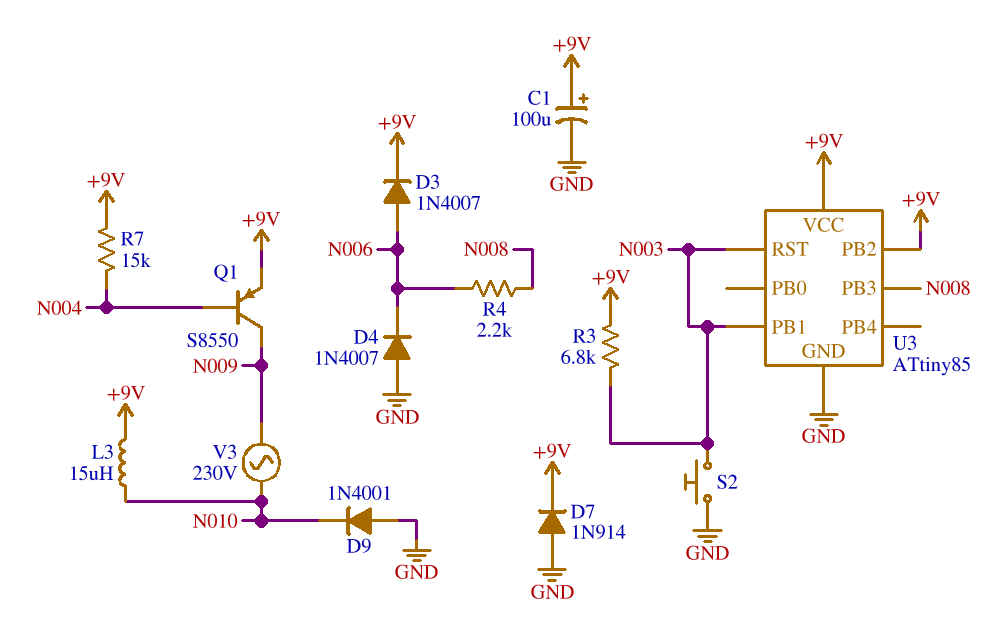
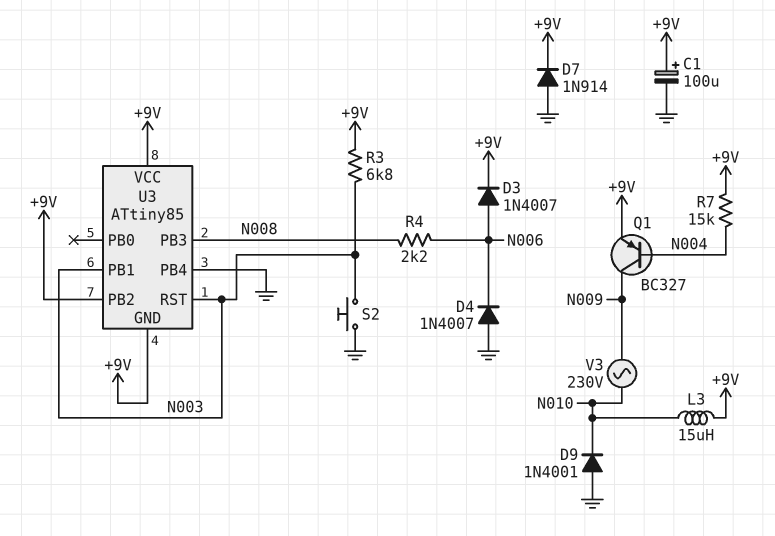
Q1: PNP S8550 (B N004, C N009, E +9V) -> PNP BC327 (B N004, C N009, E +9V)
U3 pin GND: GND -> +9V
U3 pin PB4: none -> GND

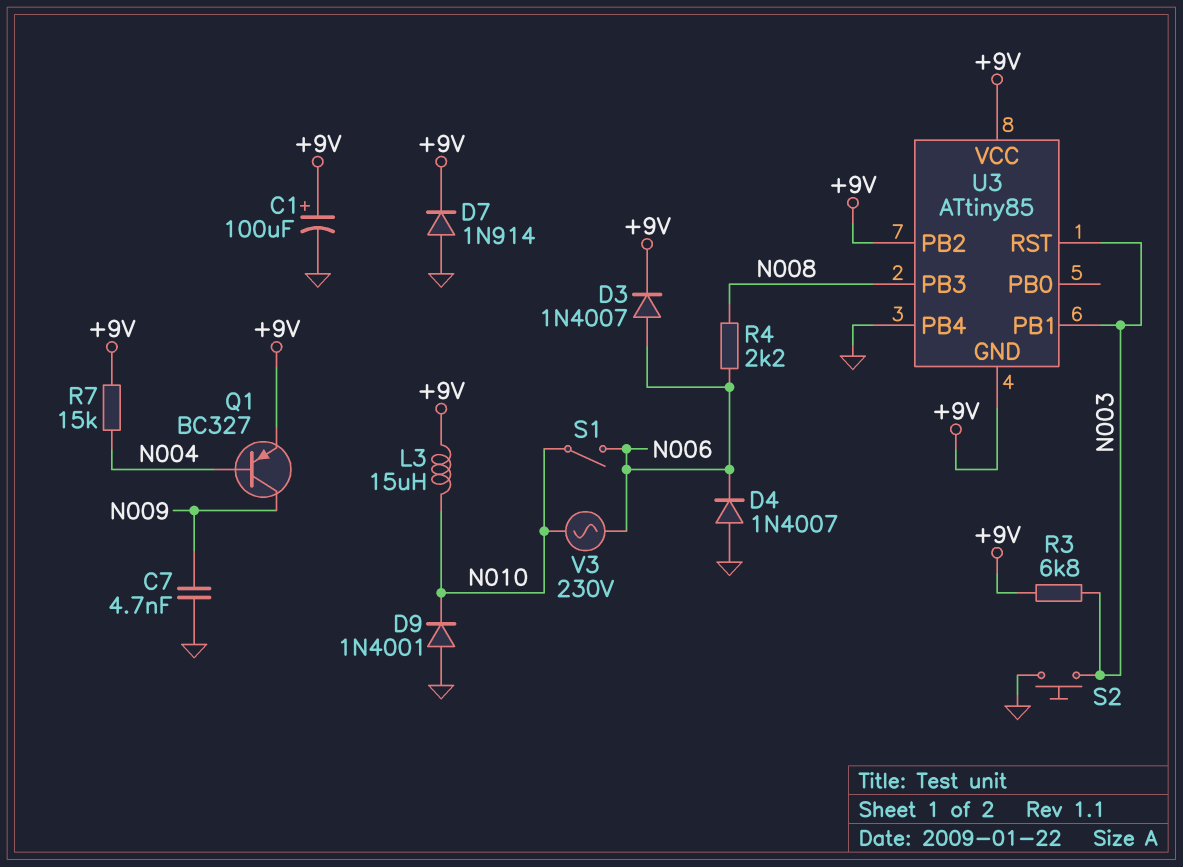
C7: none -> 4.7nF (GND, N009)
S1: none -> switch (N006, N010)
V3: AC 230V (N009, N010) -> AC 230V (N006, N010)

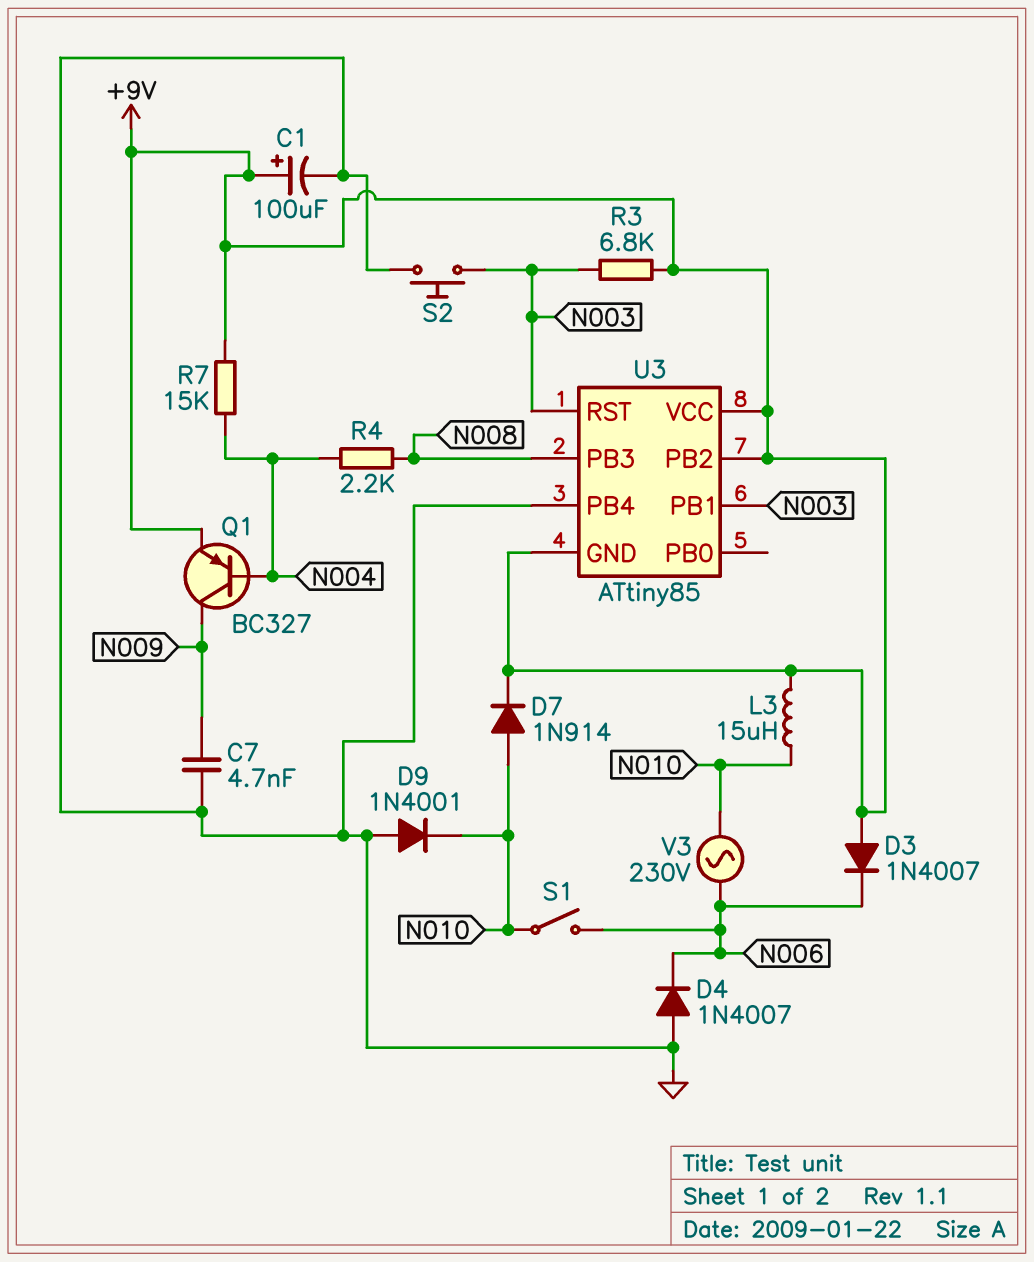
D3: diode 1N4007 (A N006, K +9V) -> diode 1N4007 (A +9V, K N006)
D7: diode 1N914 (A GND, K +9V) -> diode 1N914 (A N010, K +9V)
R4: 2.2k (N006, N008) -> 2.2k (N004, N008)

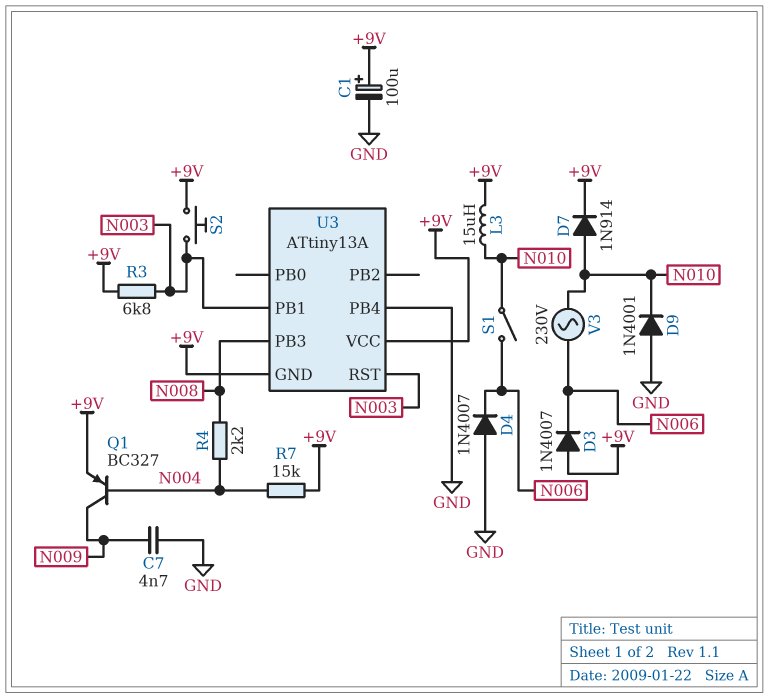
S2: button (GND, N003) -> button (+9V, N003)
U3: ATtiny85 -> ATtiny13A
U3 pin PB2: +9V -> none

